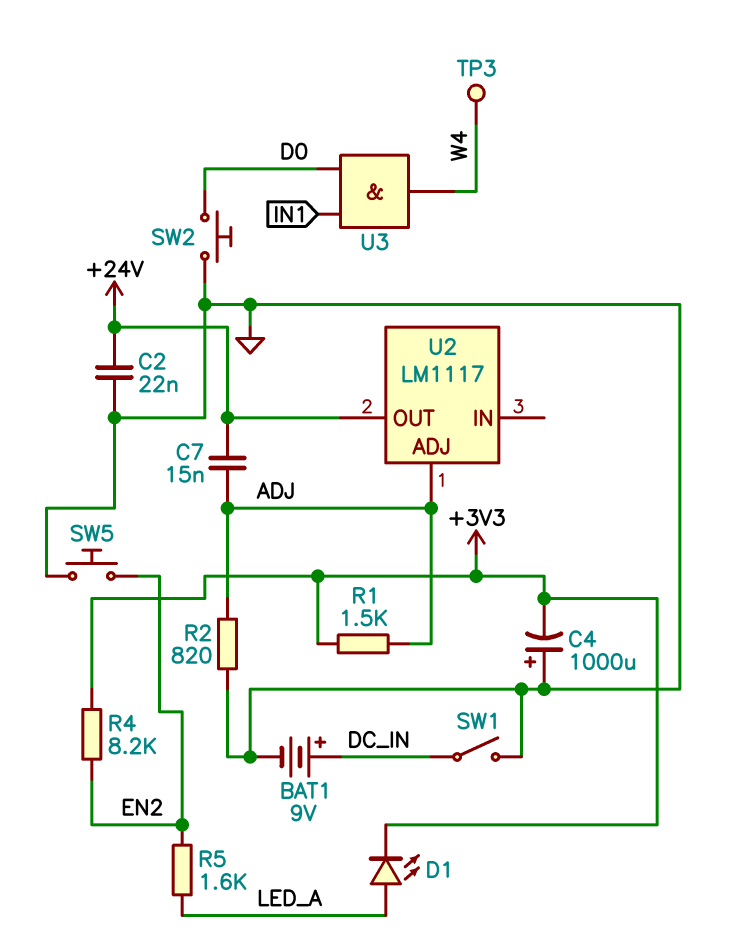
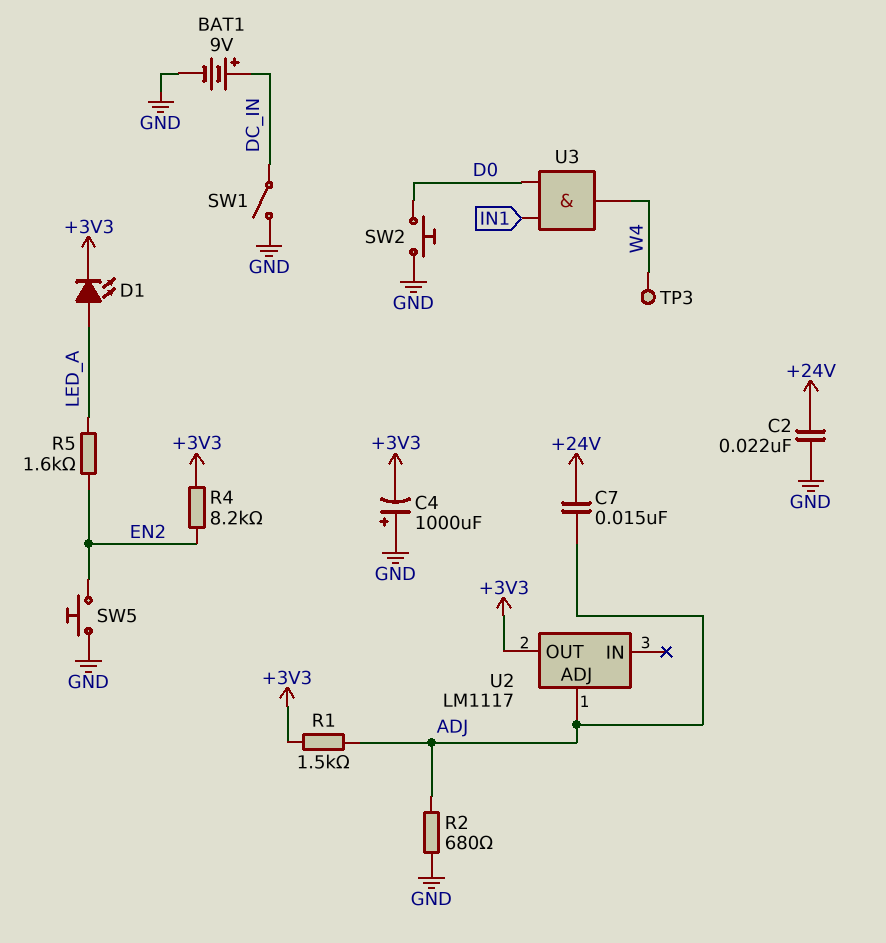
R2: 820 (ADJ, GND) -> 680 (ADJ, GND)
U2 pin OUT: +24V -> +3V3

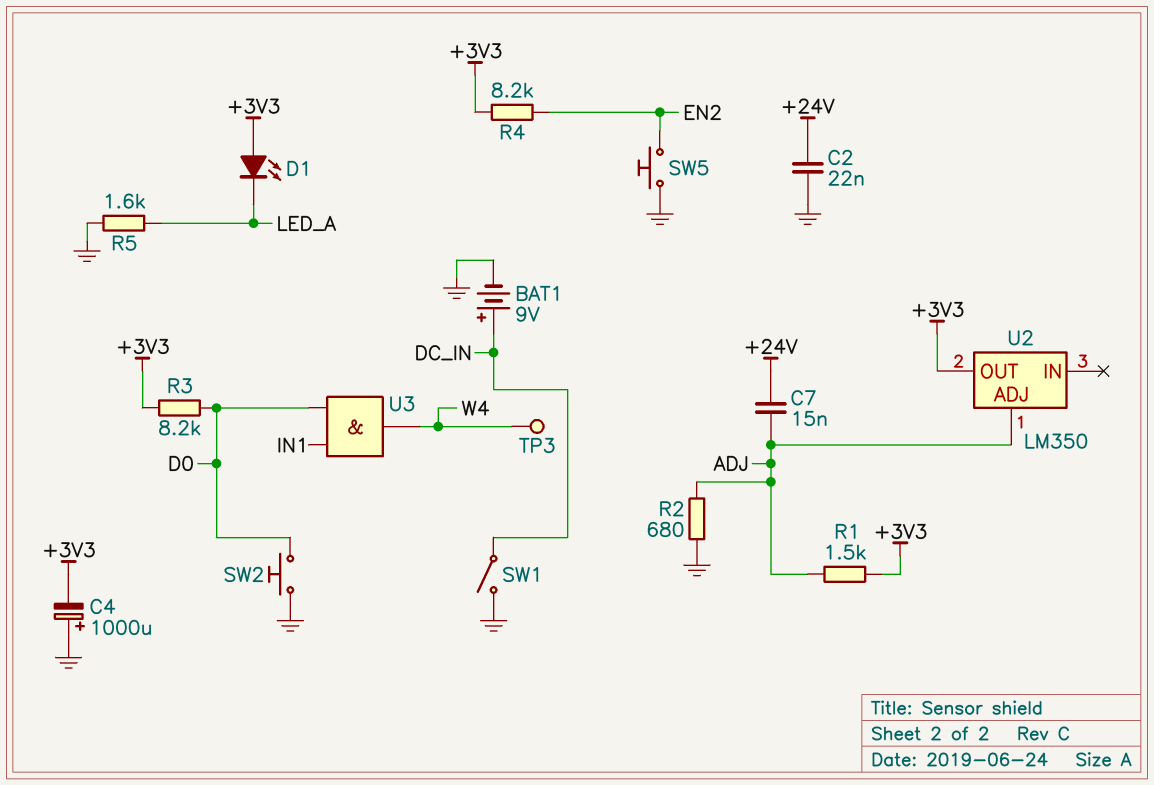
D1: LED (A LED_A, K +3V3) -> LED (A +3V3, K LED_A)
R3: none -> 8.2k (+3V3, D0)
R5: 1.6k (EN2, LED_A) -> 1.6k (GND, LED_A)
U2: LM1117 -> LM350

